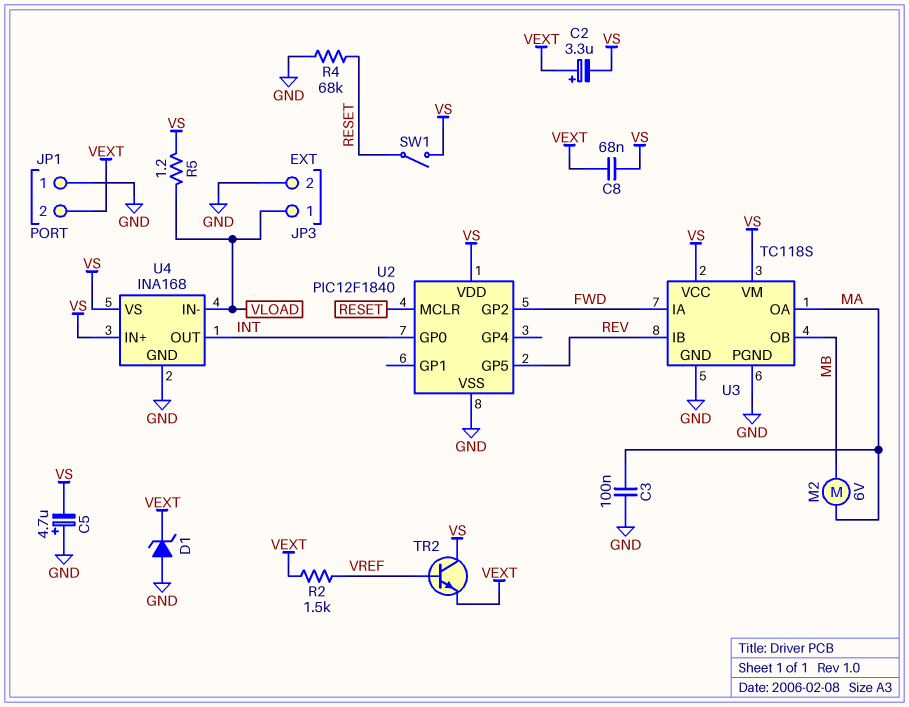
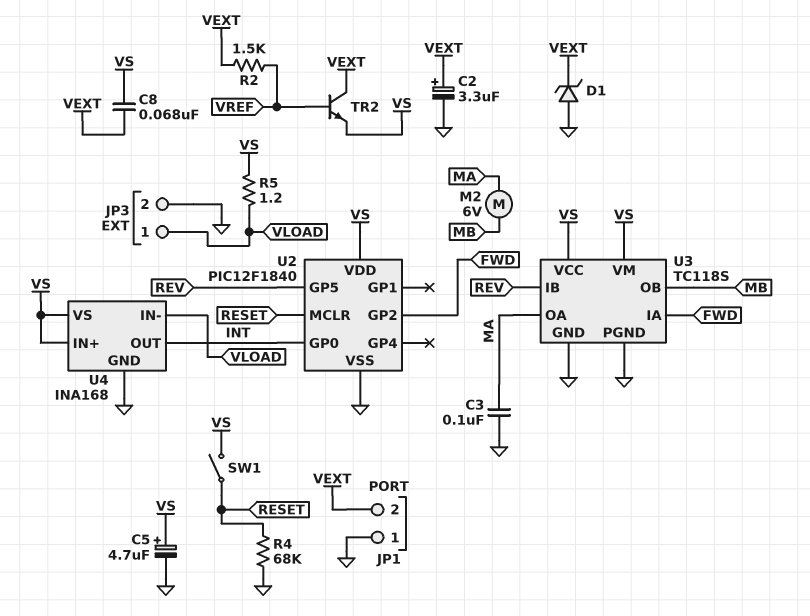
C2: 3.3uF (plus VEXT, minus VS) -> 3.3uF (plus VEXT, minus GND)
C5: 4.7uF (plus GND, minus VS) -> 4.7uF (plus VS, minus GND)
TR2: NPN (B VREF, C VS, E VEXT) -> NPN (B VREF, C VEXT, E VS)

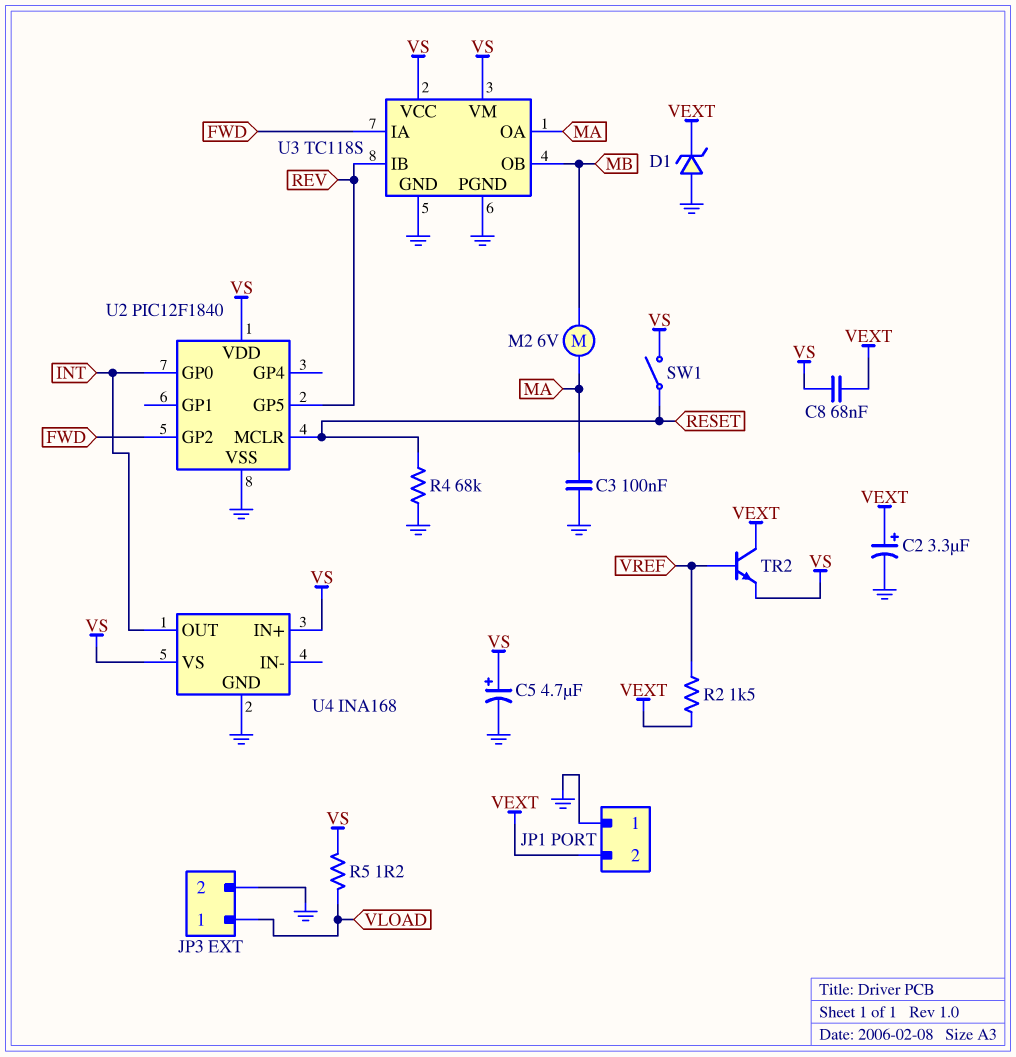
U4 pin IN-: VLOAD -> none

